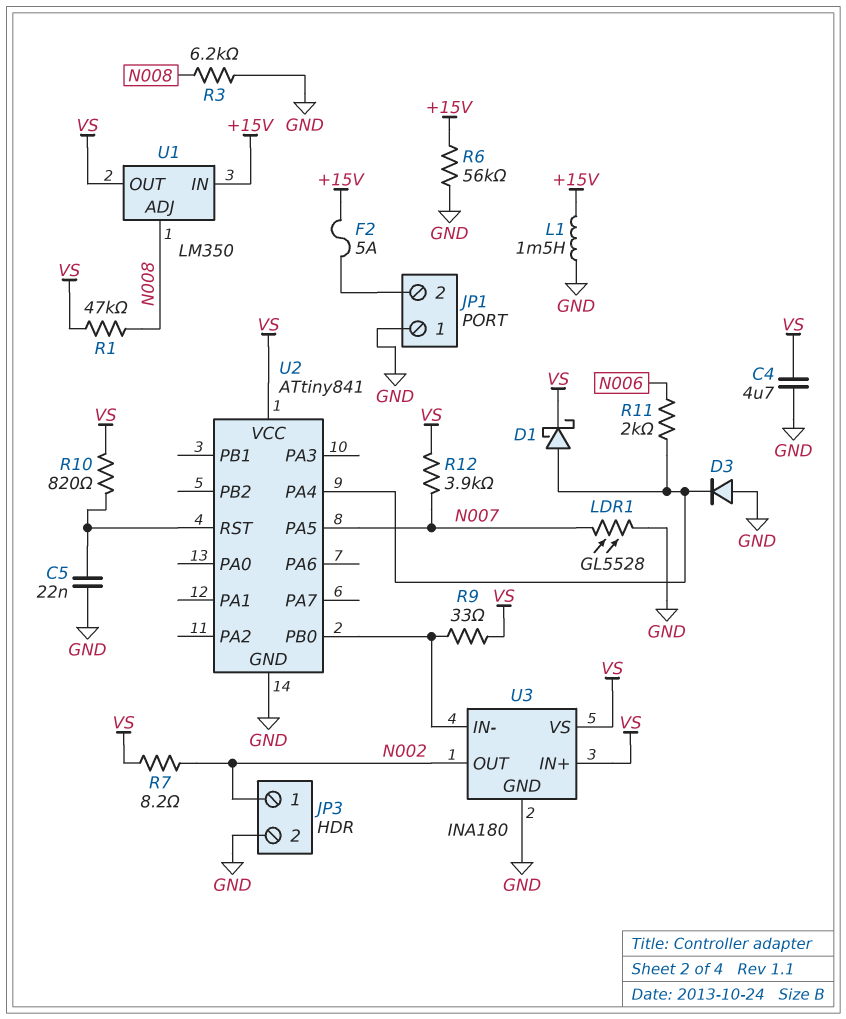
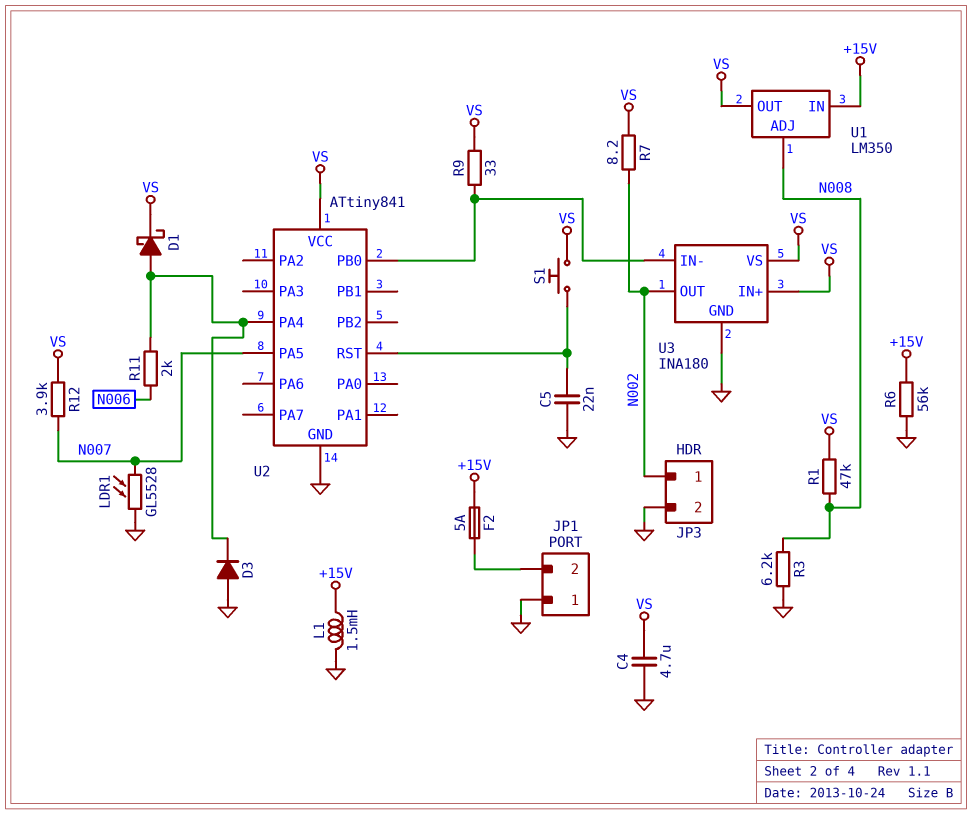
R10: 820 (U2/RST, VS) -> none
S1: none -> button (U2/RST, VS)

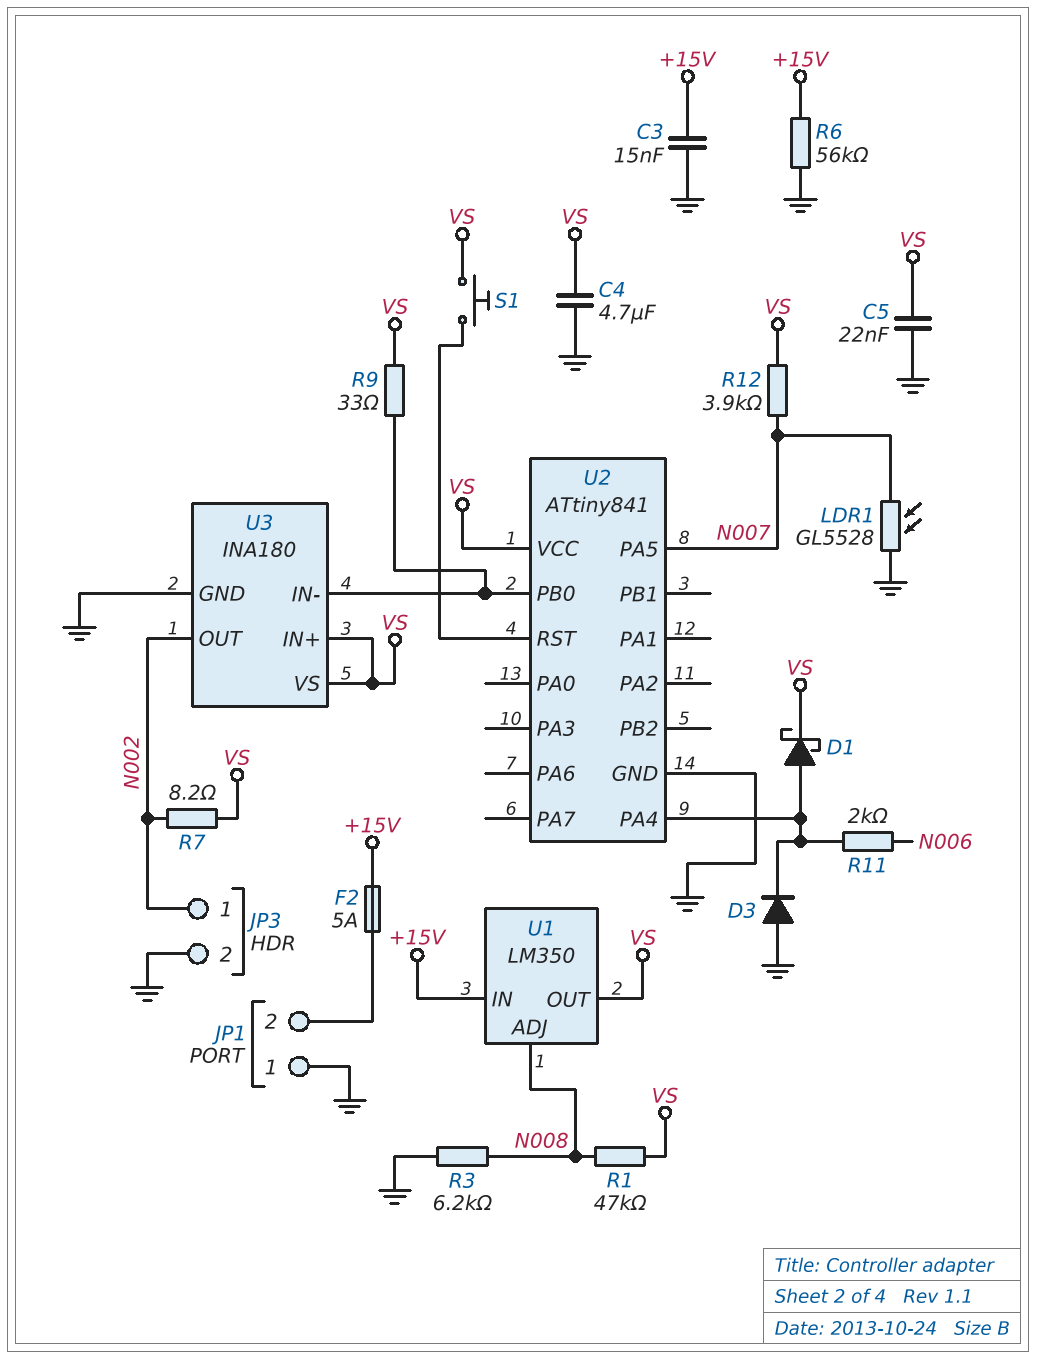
C3: none -> 15nF (+15V, GND)
C5: 22nF (GND, U2/RST) -> 22nF (GND, VS)
L1: 1.5mH (+15V, GND) -> none

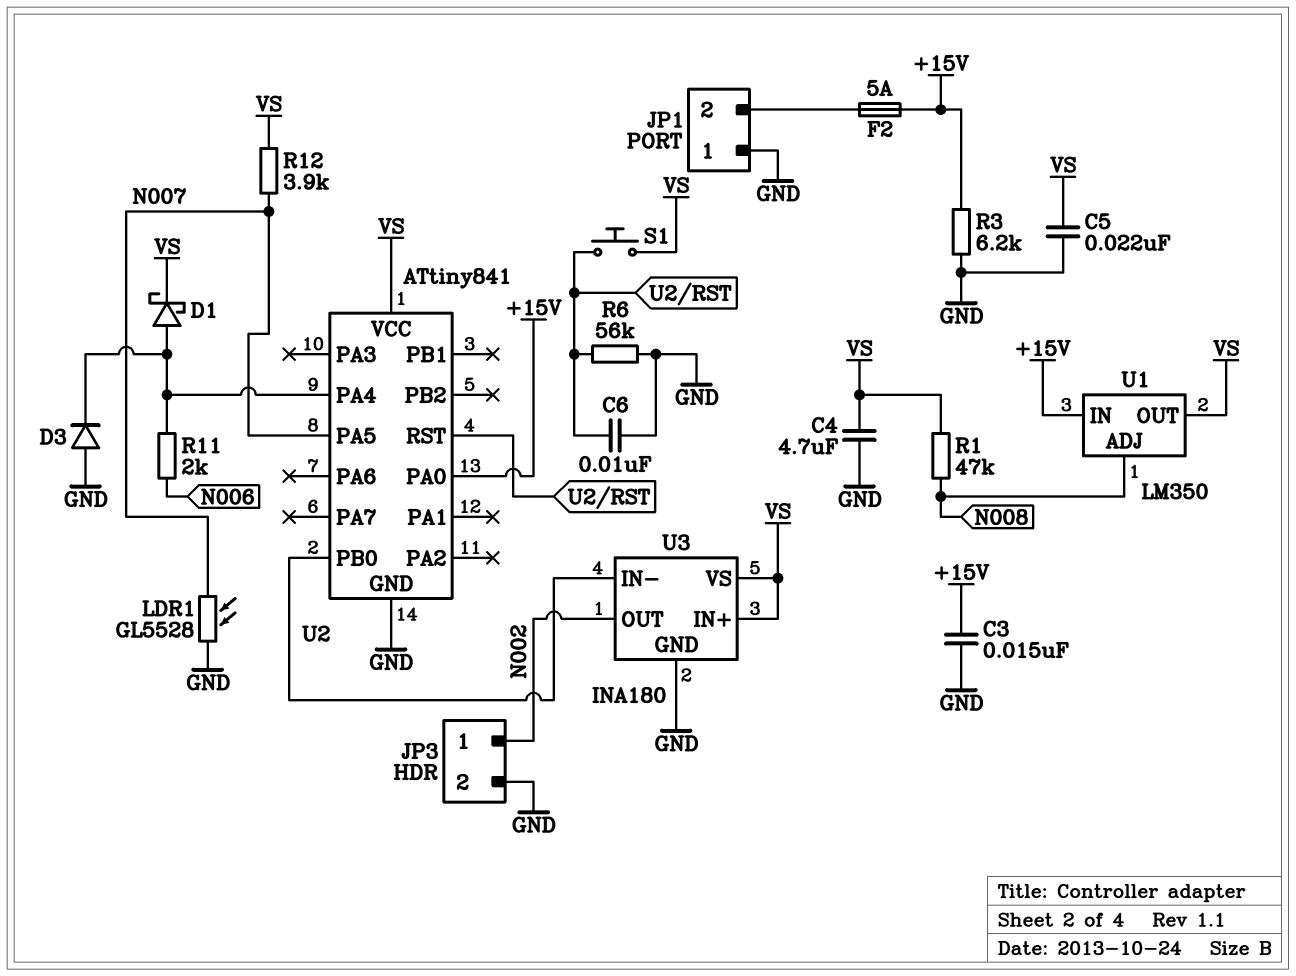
C6: none -> 10nF (GND, U2/RST)
R3: 6.2k (GND, N008) -> 6.2k (+15V, GND)
R6: 56k (+15V, GND) -> 56k (GND, U2/RST)
R7: 8.2 (N002, VS) -> none
R9: 33 (U2/PB0, VS) -> none
U2 pin PA0: none -> +15V

